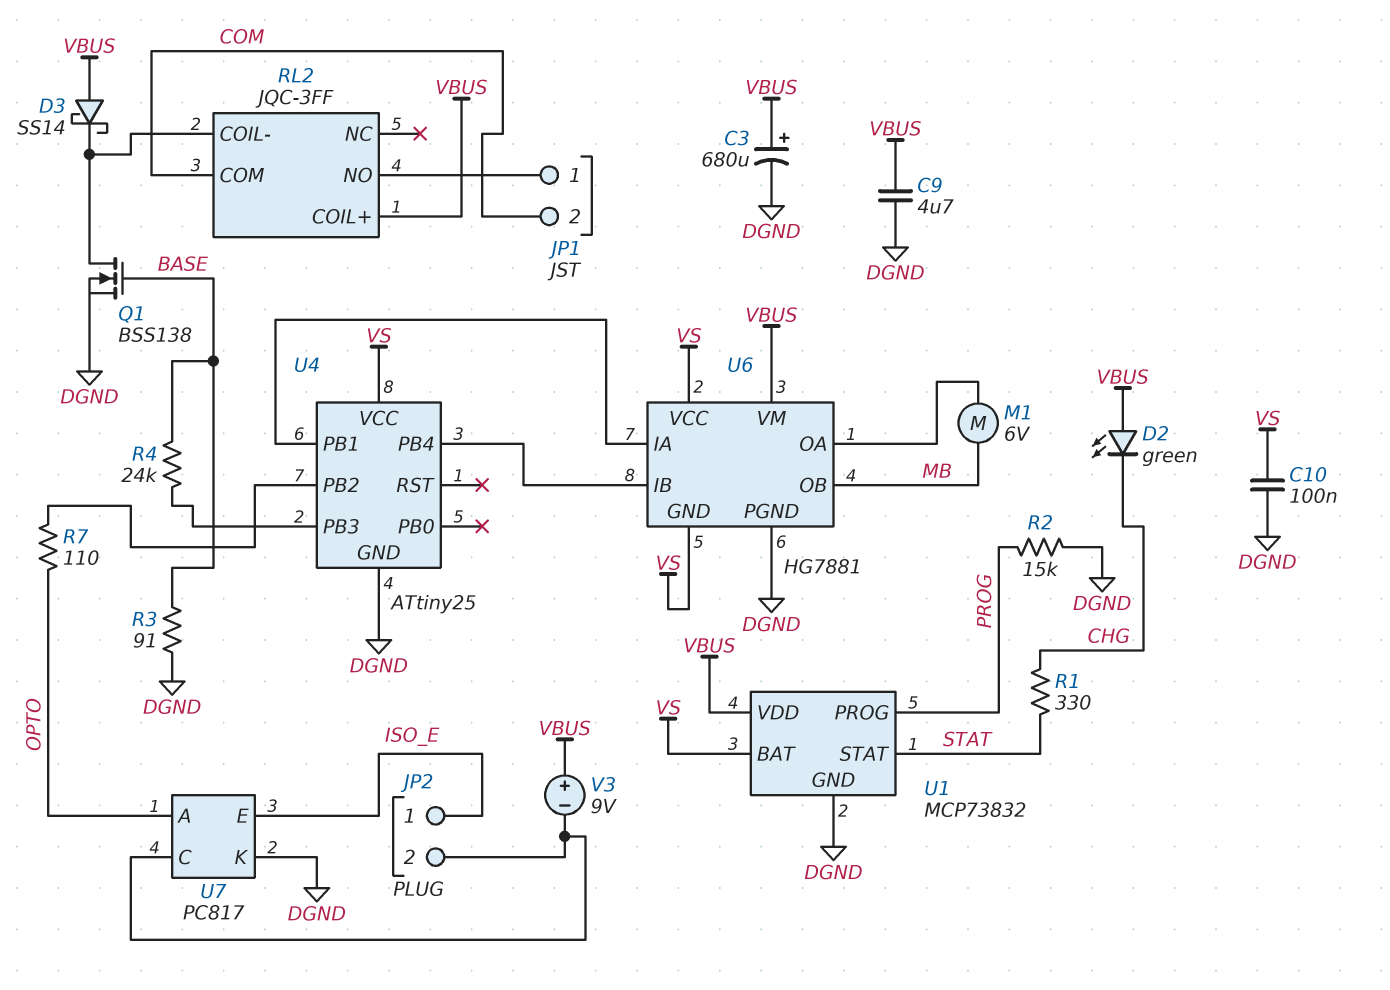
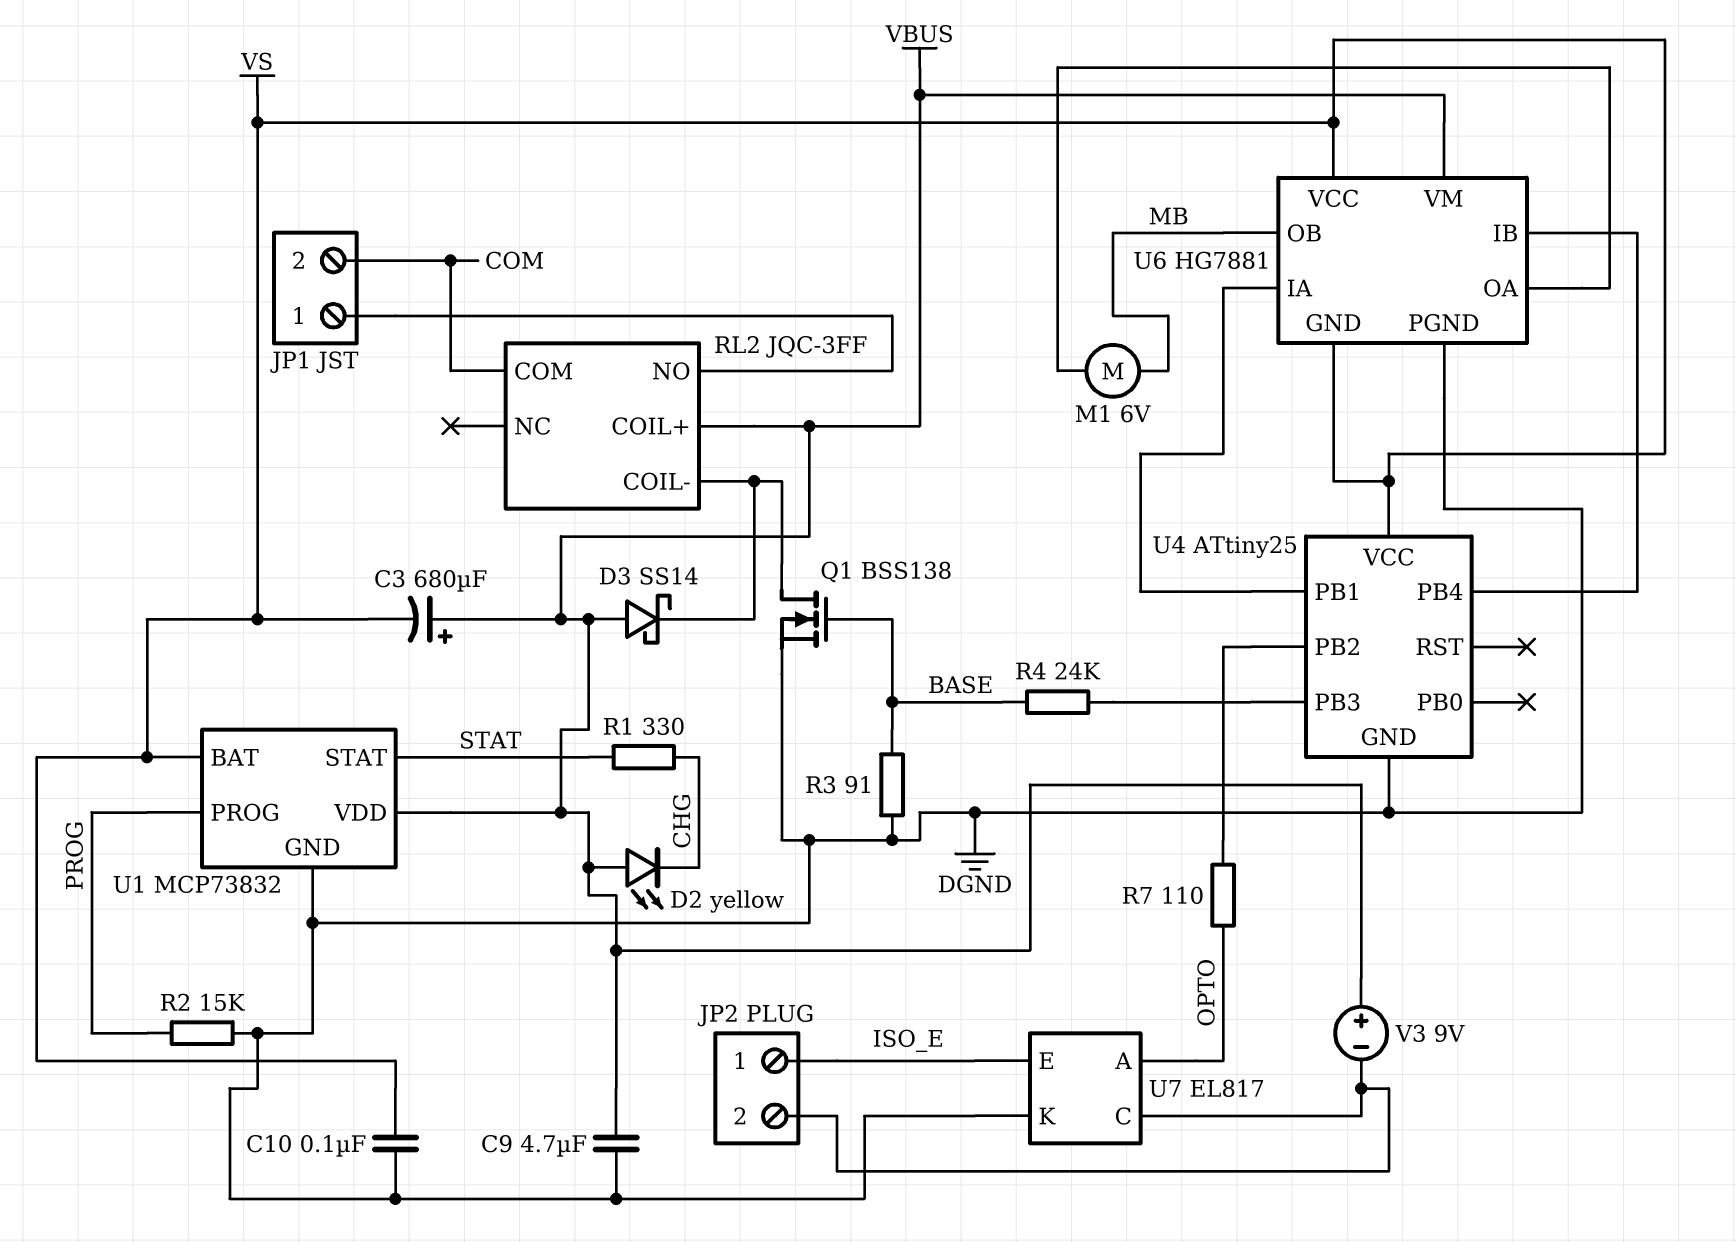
C3: 680uF (plus VBUS, minus DGND) -> 680uF (plus VBUS, minus VS)
D2: LED green (A VBUS, K CHG) -> LED yellow (A VBUS, K CHG)
U7: PC817 -> EL817

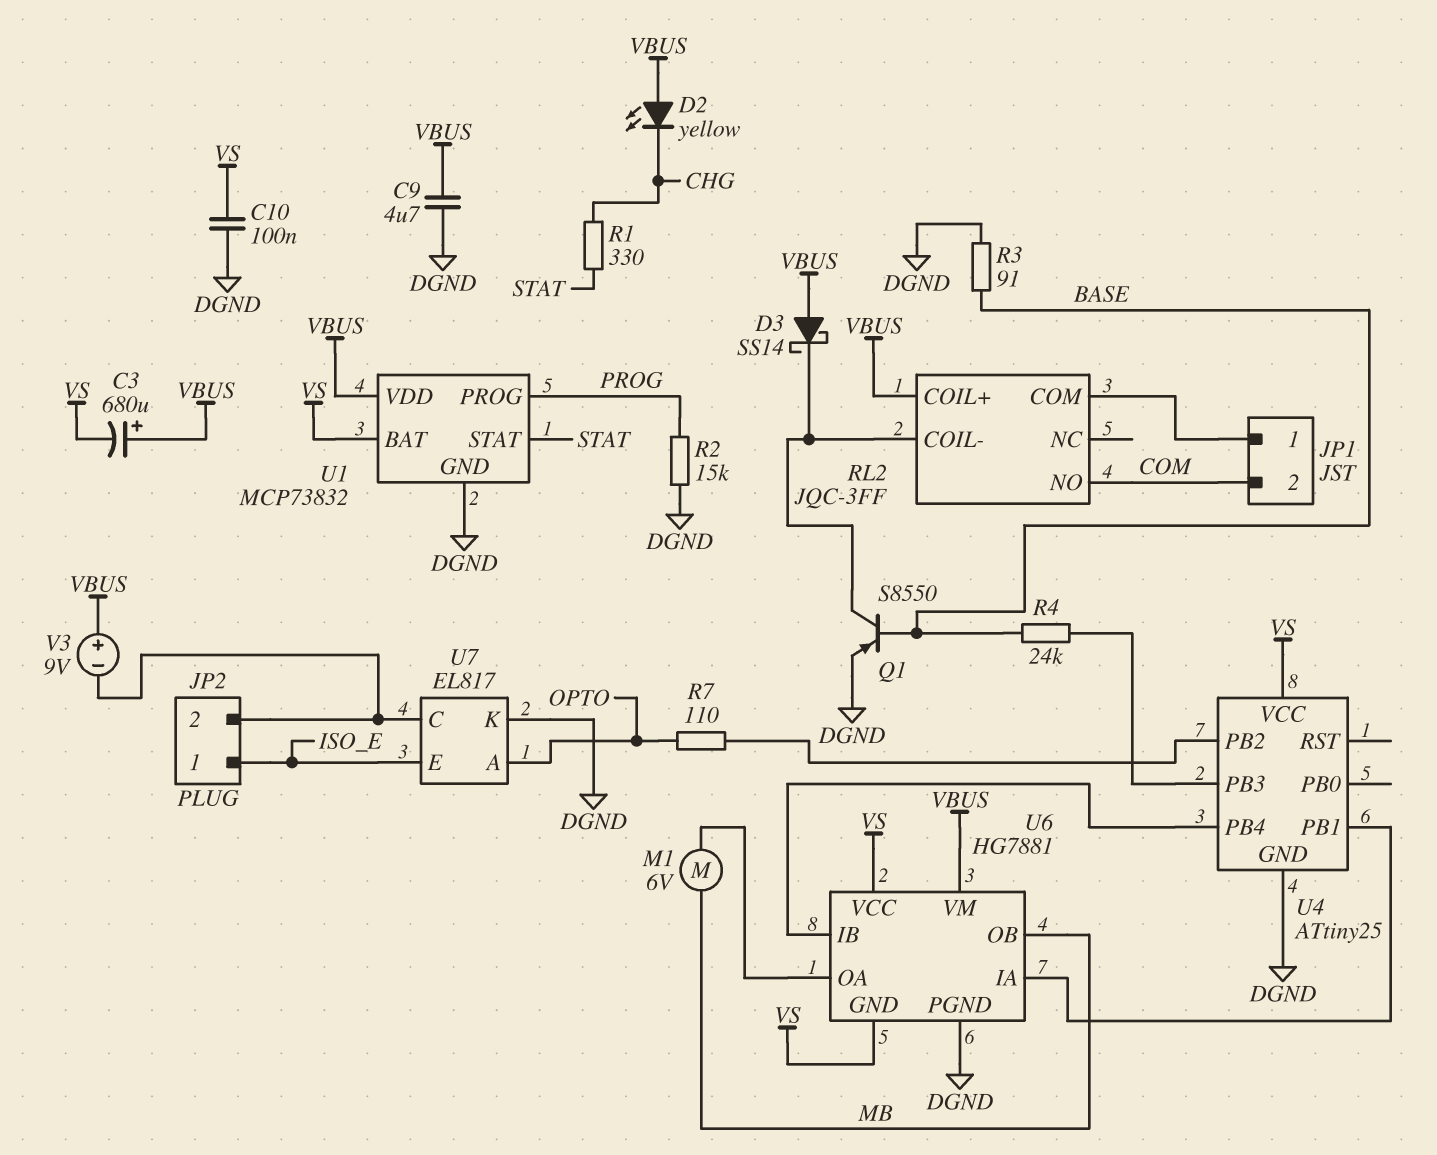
Q1: NMOS BSS138 (G BASE, D RL2/COIL-, S DGND) -> PNP S8550 (B BASE, C RL2/COIL-, E DGND)
RL2 pin COM: COM -> JP1/1
RL2 pin NO: JP1/1 -> COM

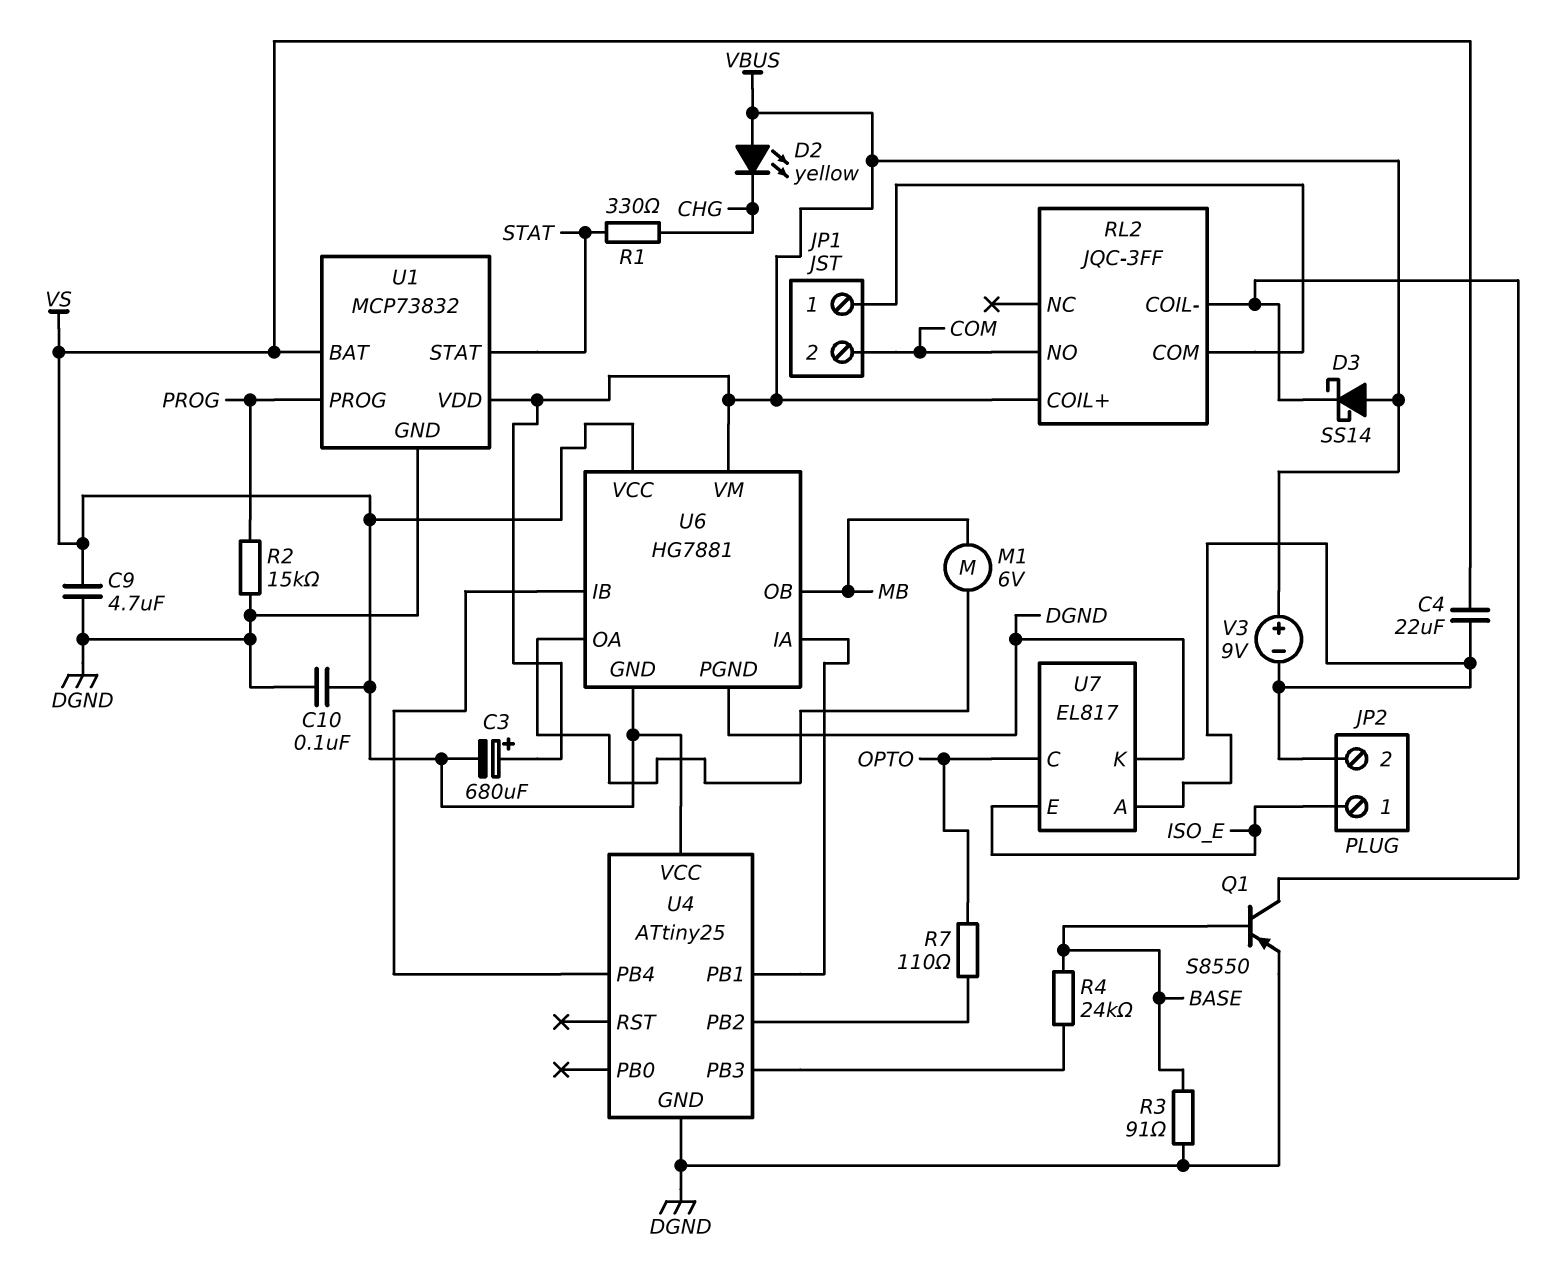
C4: none -> 22uF (JP2/2, VS)
C9: 4.7uF (DGND, VBUS) -> 4.7uF (DGND, VS)
U7 pin A: OPTO -> JP2/2
U7 pin C: JP2/2 -> OPTO

